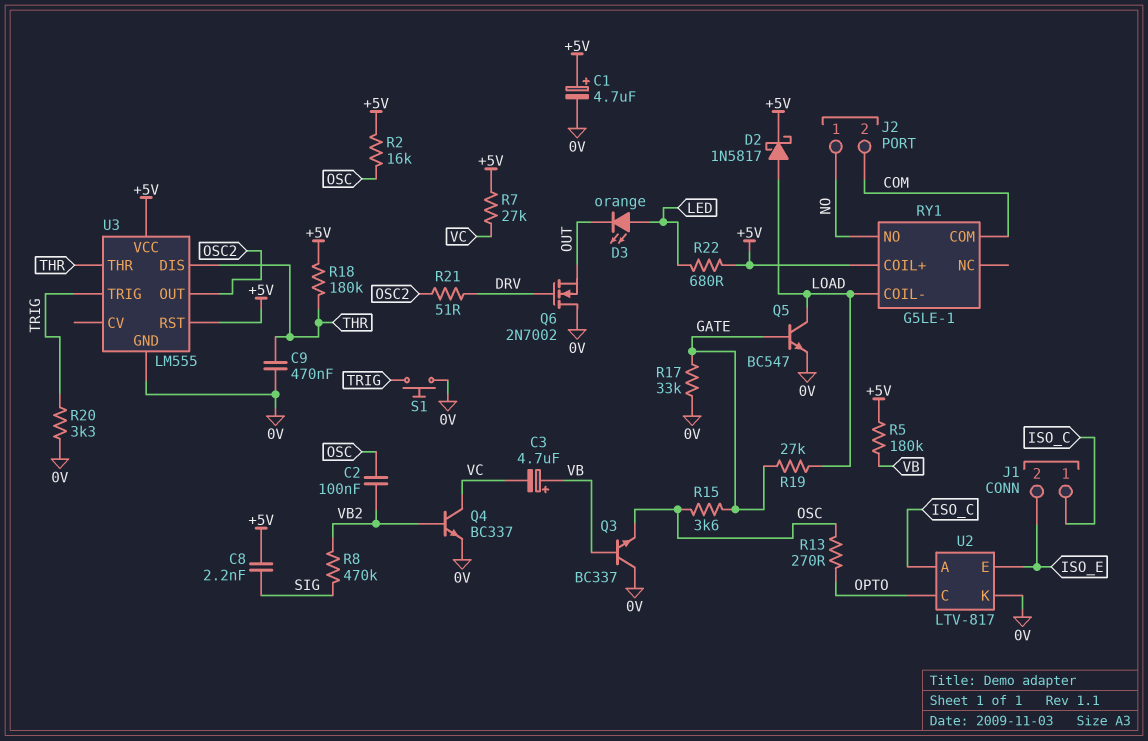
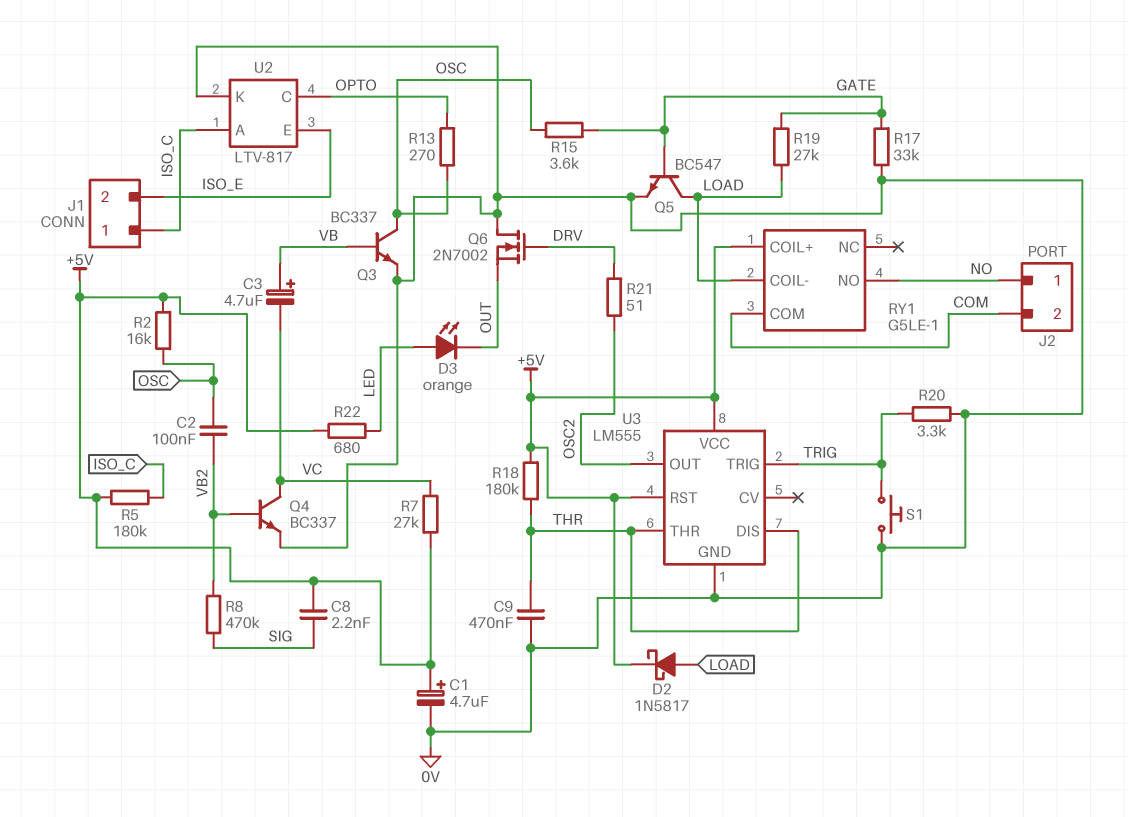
Q3: NPN BC337 (B VB, C 0V, E OSC) -> NPN BC337 (B VB, C OSC, E 0V)
R5: 180k (+5V, VB) -> 180k (+5V, ISO_C)

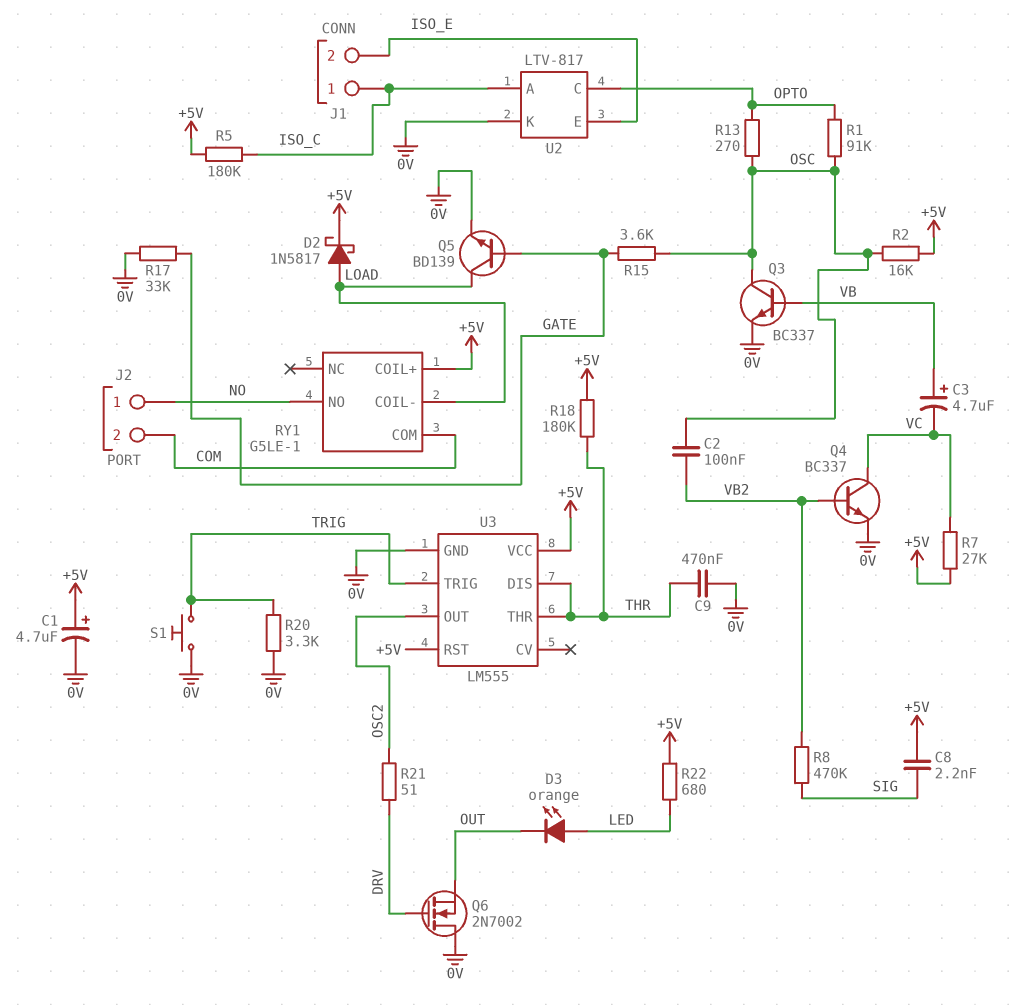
Q5: NPN BC547 (B GATE, C LOAD, E 0V) -> NPN BD139 (B GATE, C LOAD, E 0V)
R1: none -> 91k (OPTO, OSC)
R19: 27k (GATE, LOAD) -> none

